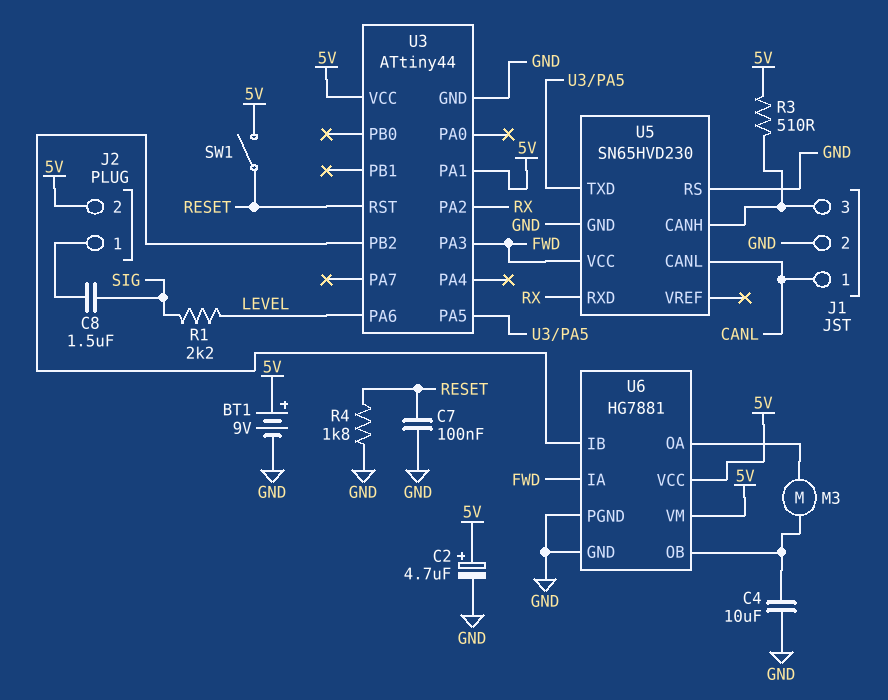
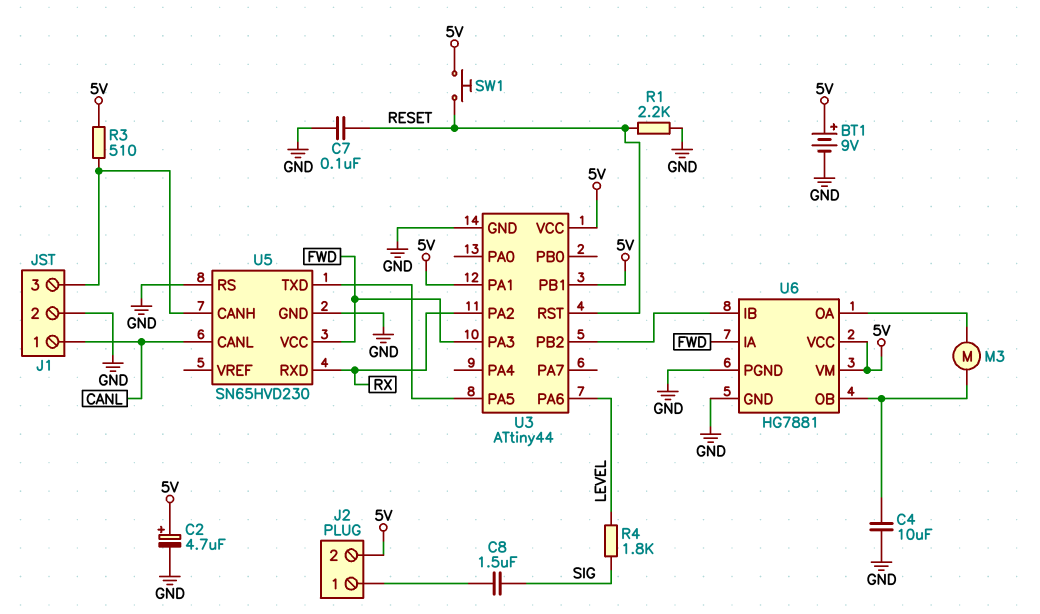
R1: 2.2k (LEVEL, SIG) -> 2.2k (GND, RESET)
R4: 1.8k (GND, RESET) -> 1.8k (LEVEL, SIG)
SW1: switch (5V, RESET) -> button (5V, RESET)
U3 pin PB1: none -> 5V

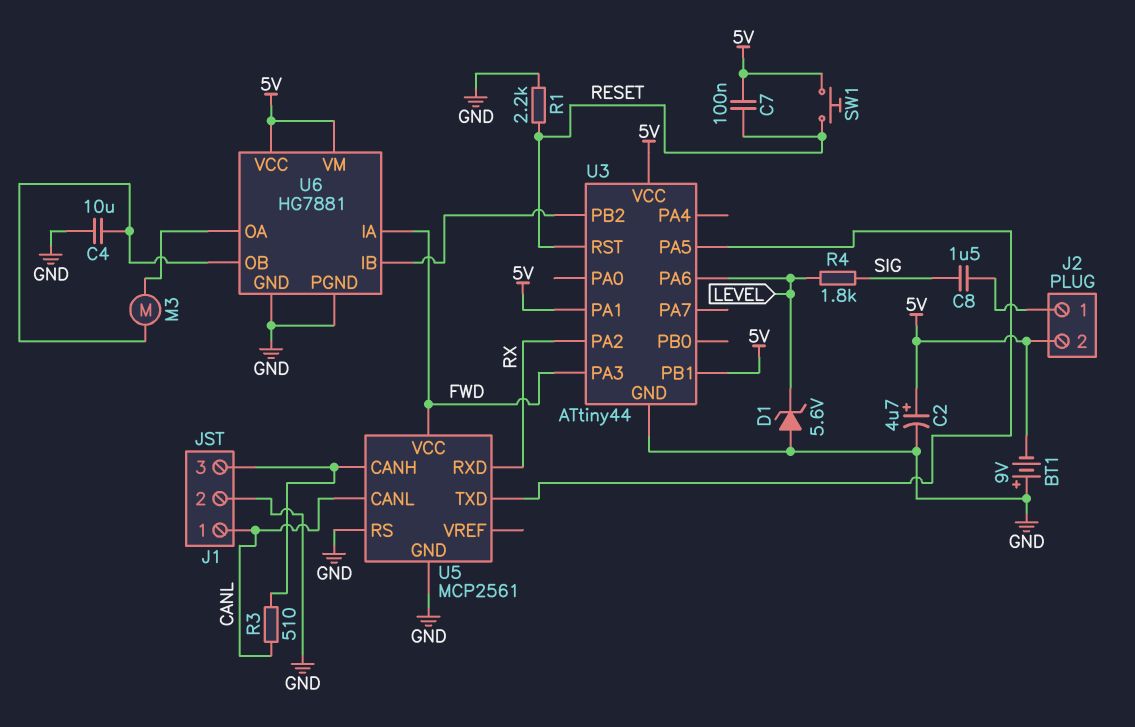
BT1: 9V (plus 5V, minus GND) -> 9V (plus GND, minus 5V)
C7: 100nF (GND, RESET) -> 100nF (5V, RESET)
D1: none -> zener 5.6V (A GND, K LEVEL)
R3: 510 (5V, J1/3) -> 510 (CANL, J1/3)
U5: SN65HVD230 -> MCP2561

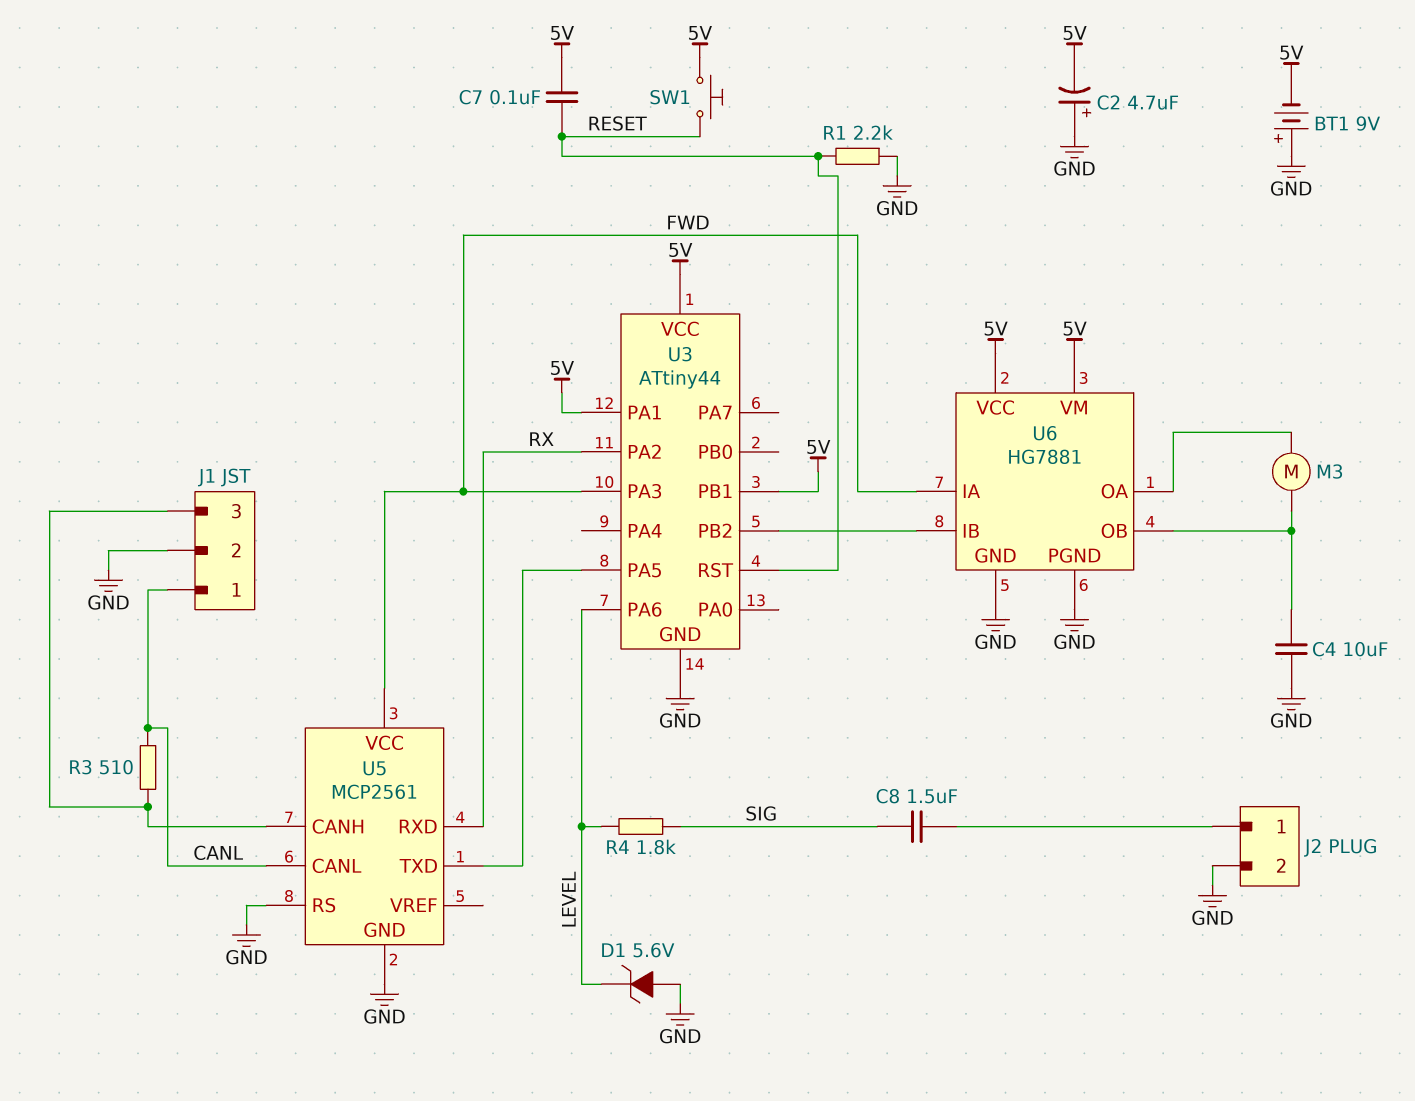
C2: 4.7uF (plus 5V, minus GND) -> 4.7uF (plus GND, minus 5V)
J2 pin 2: 5V -> GND

